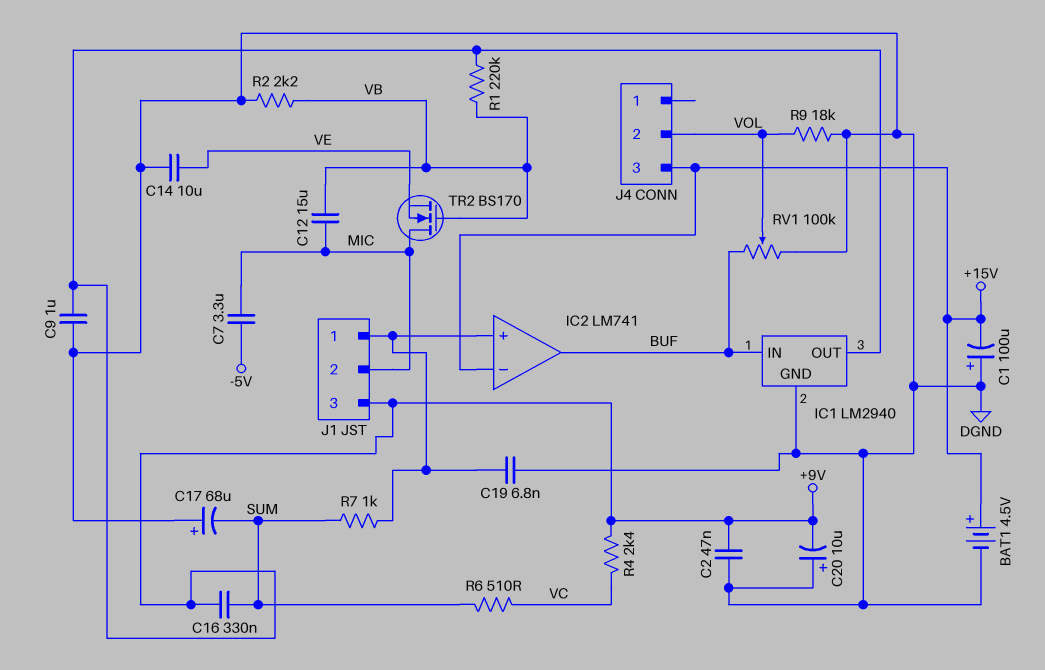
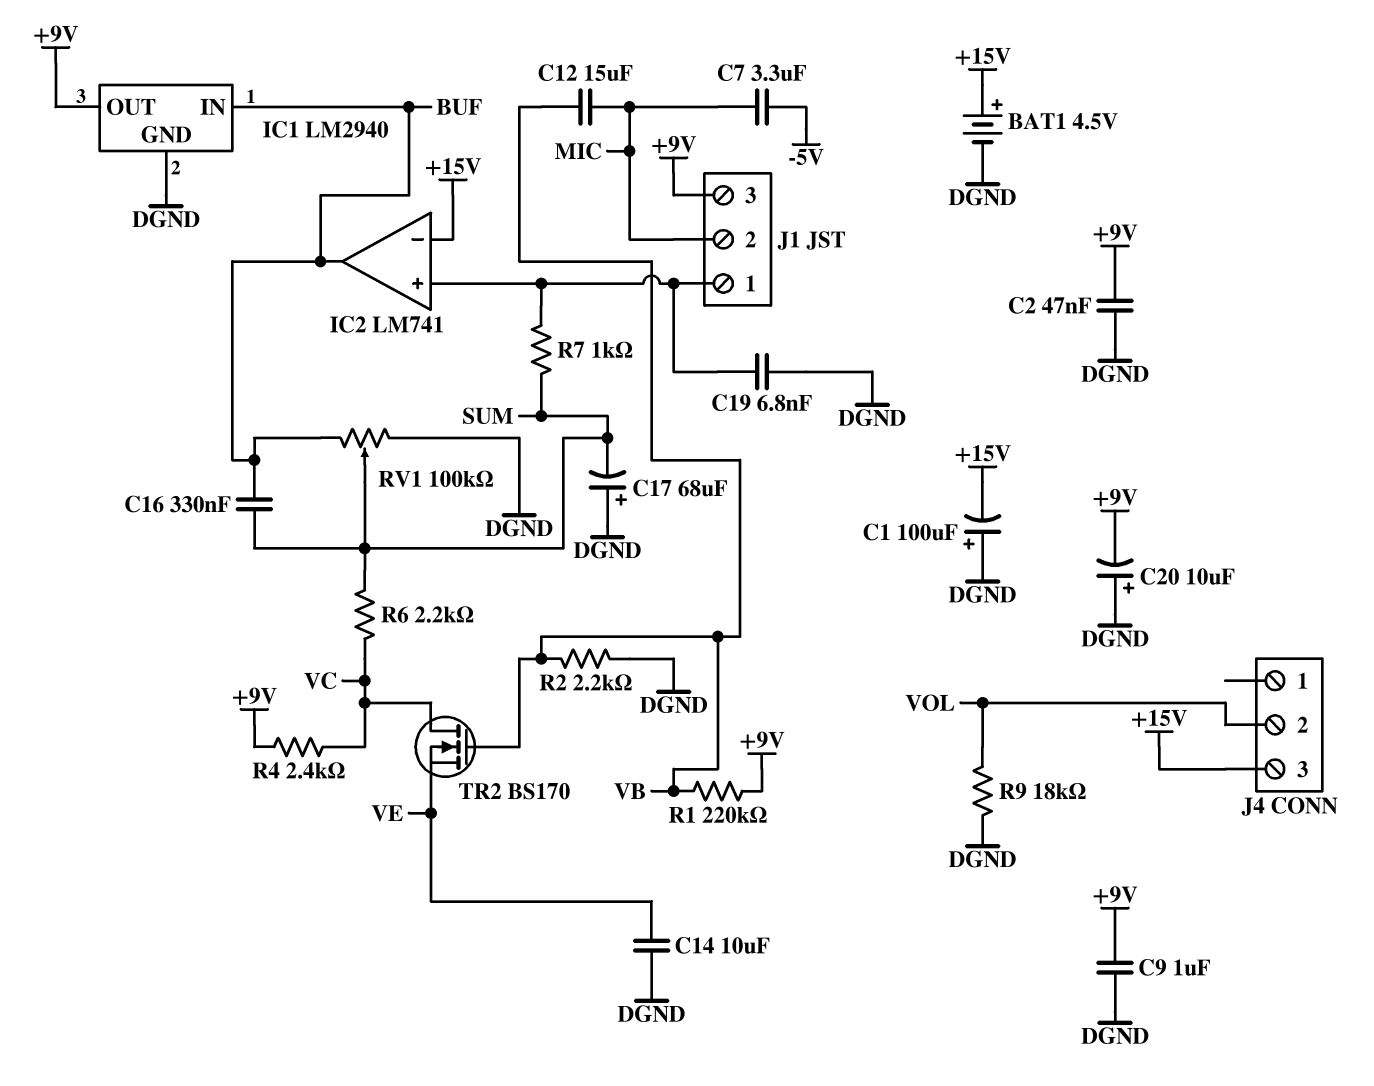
C16: 330nF (+9V, SUM) -> 330nF (BUF, SUM)
R6: 510 (SUM, VC) -> 2.2k (SUM, VC)
RV1: 100k (BUF, DGND, wiper VOL) -> 100k (BUF, DGND, wiper SUM)
TR2: NMOS BS170 (G VB, D MIC, S VE) -> NMOS BS170 (G VB, D VC, S VE)

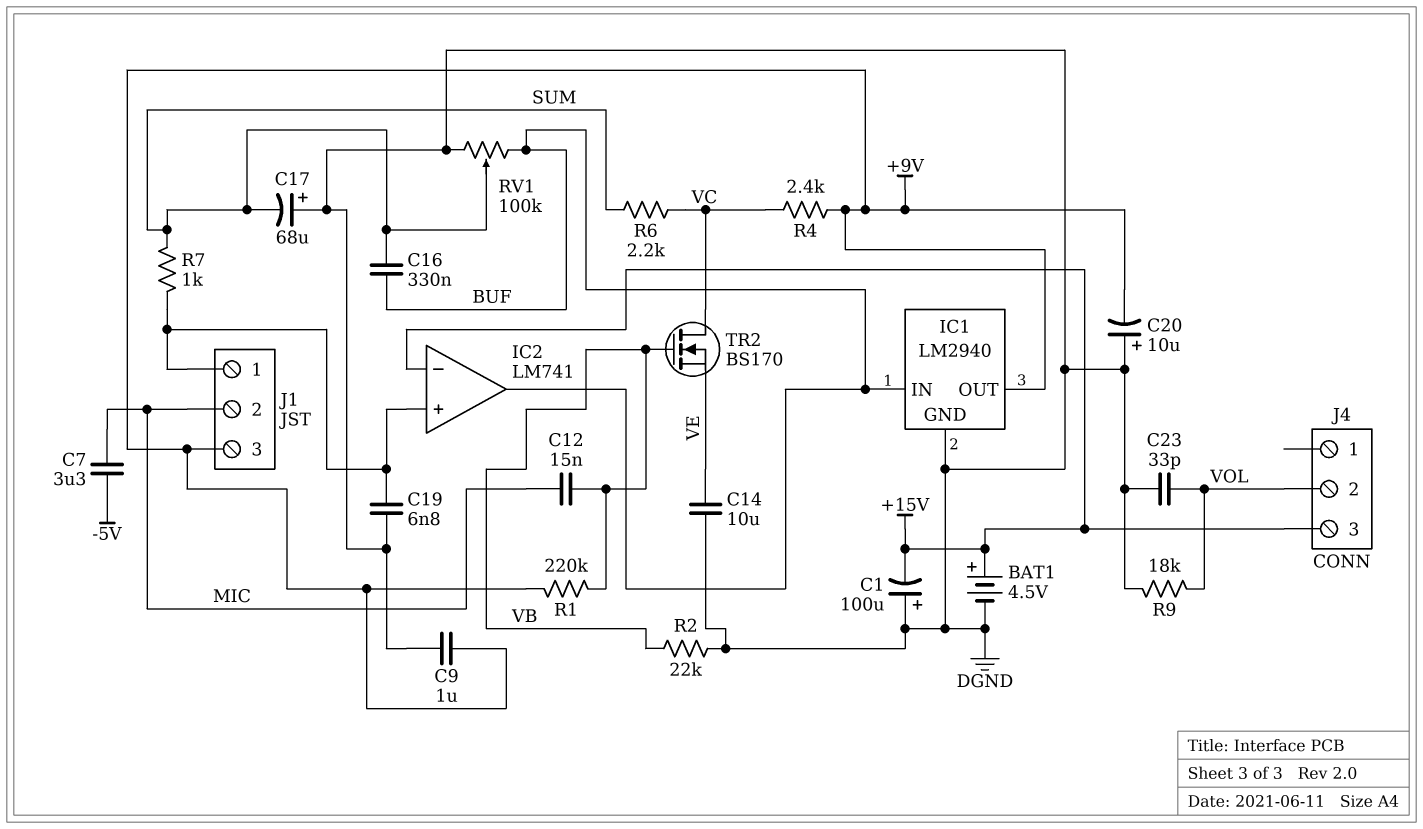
C2: 47nF (+9V, DGND) -> none
C12: 15uF (MIC, VB) -> 15nF (MIC, VB)
C23: none -> 33pF (DGND, VOL)
R2: 2.2k (DGND, VB) -> 22k (DGND, VB)

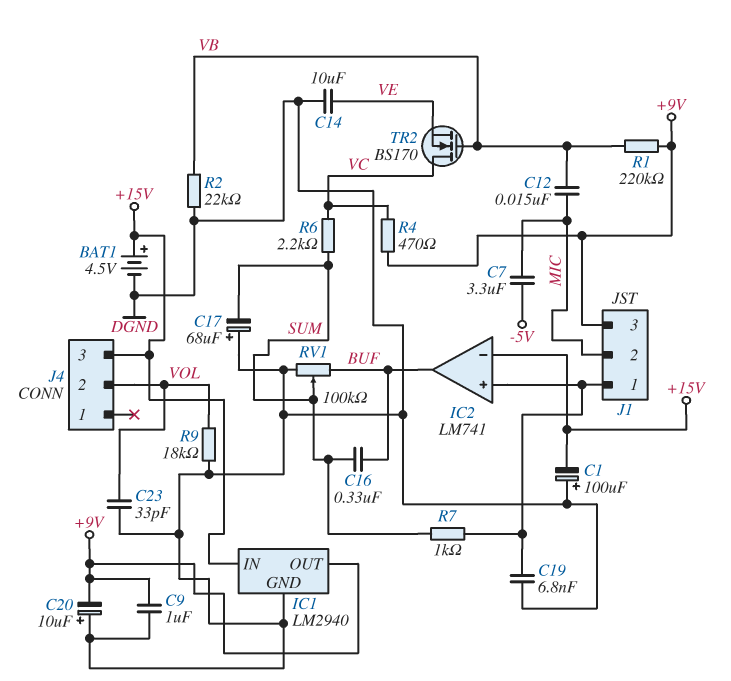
IC1 pin IN: BUF -> +15V
R4: 2.4k (+9V, VC) -> 470 (+9V, VC)

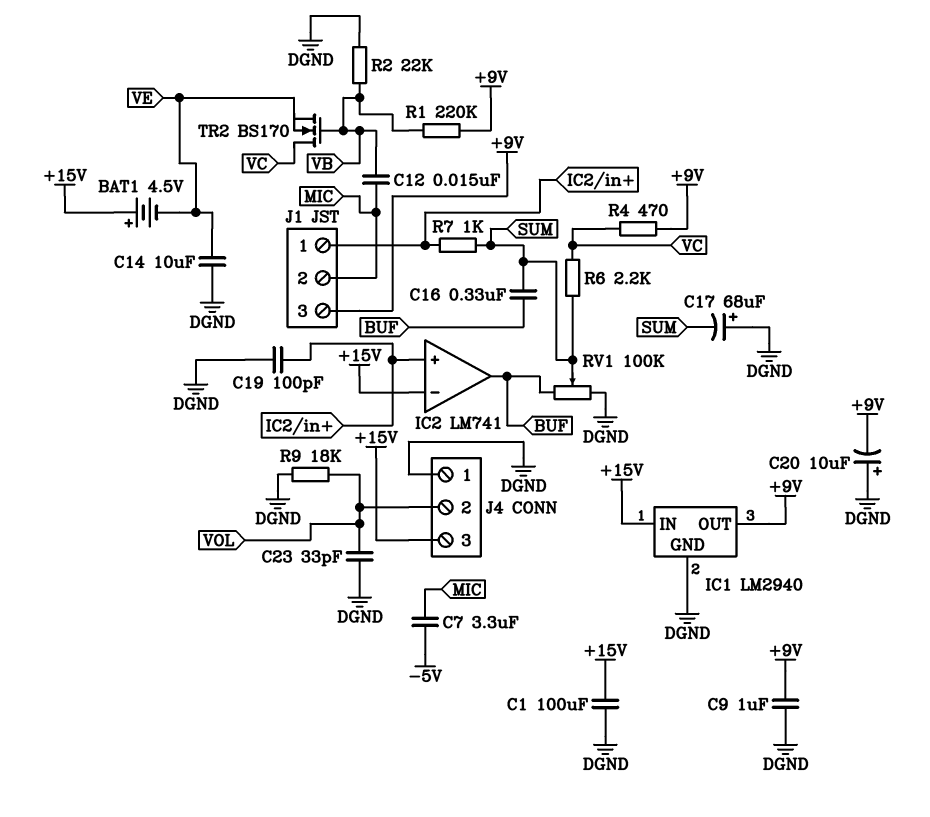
BAT1: 4.5V (plus +15V, minus DGND) -> 4.5V (plus +15V, minus VE)
C1: 100uF (plus DGND, minus +15V) -> 100uF (+15V, DGND)
C19: 6.8nF (DGND, IC2/in+) -> 100pF (DGND, IC2/in+)
J4 pin 1: none -> DGND

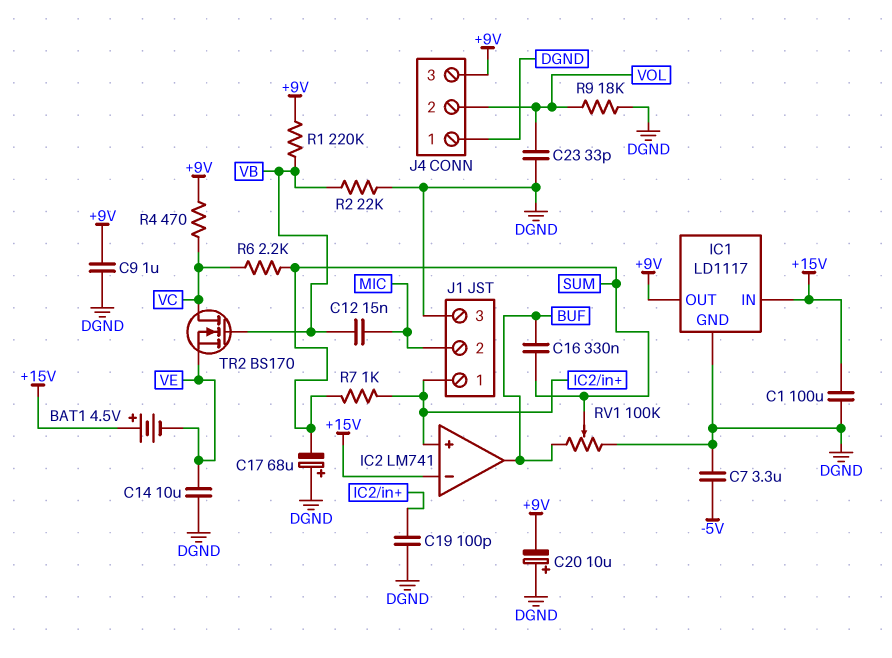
C7: 3.3uF (-5V, MIC) -> 3.3uF (-5V, DGND)
IC1: LM2940 -> LD1117
J1 pin 3: +9V -> DGND
J4 pin 3: +15V -> +9V

